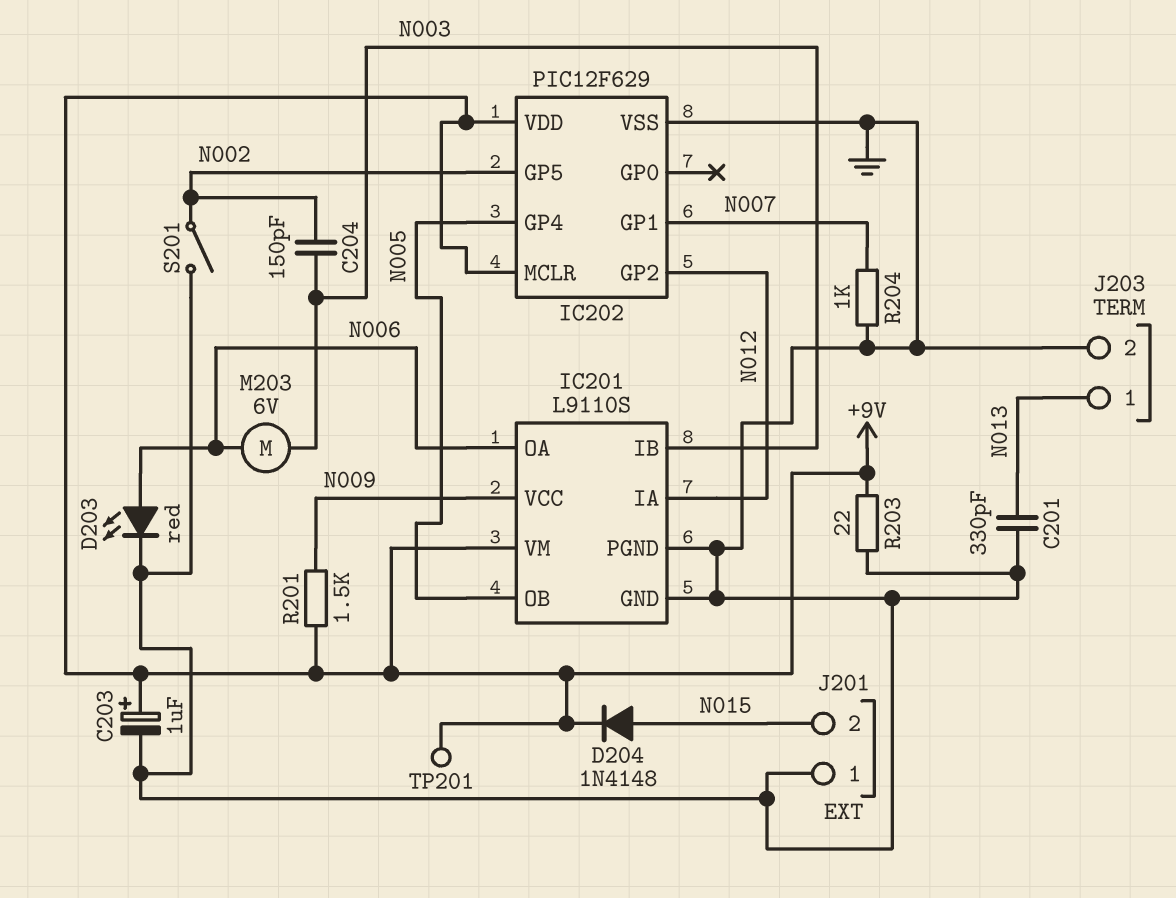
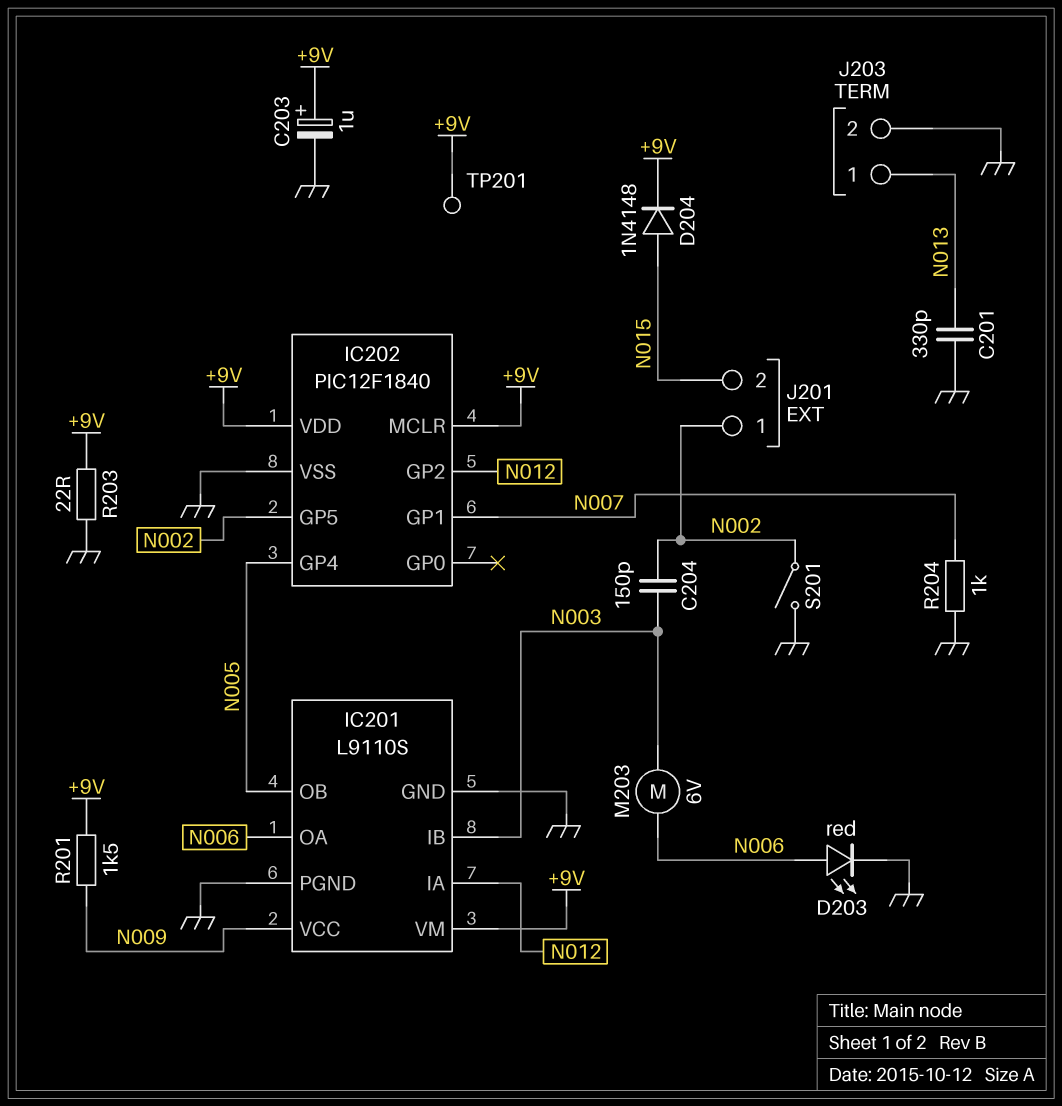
IC202: PIC12F629 -> PIC12F1840
J201 pin 1: GND -> N002

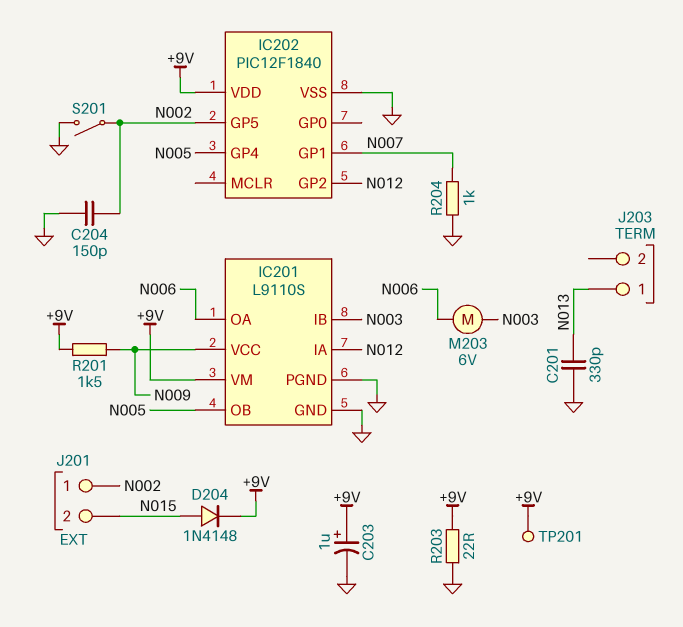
C204: 150pF (N002, N003) -> 150pF (GND, N002)
D203: LED red (A N006, K GND) -> none
IC202 pin MCLR: +9V -> none
J203 pin 2: GND -> none

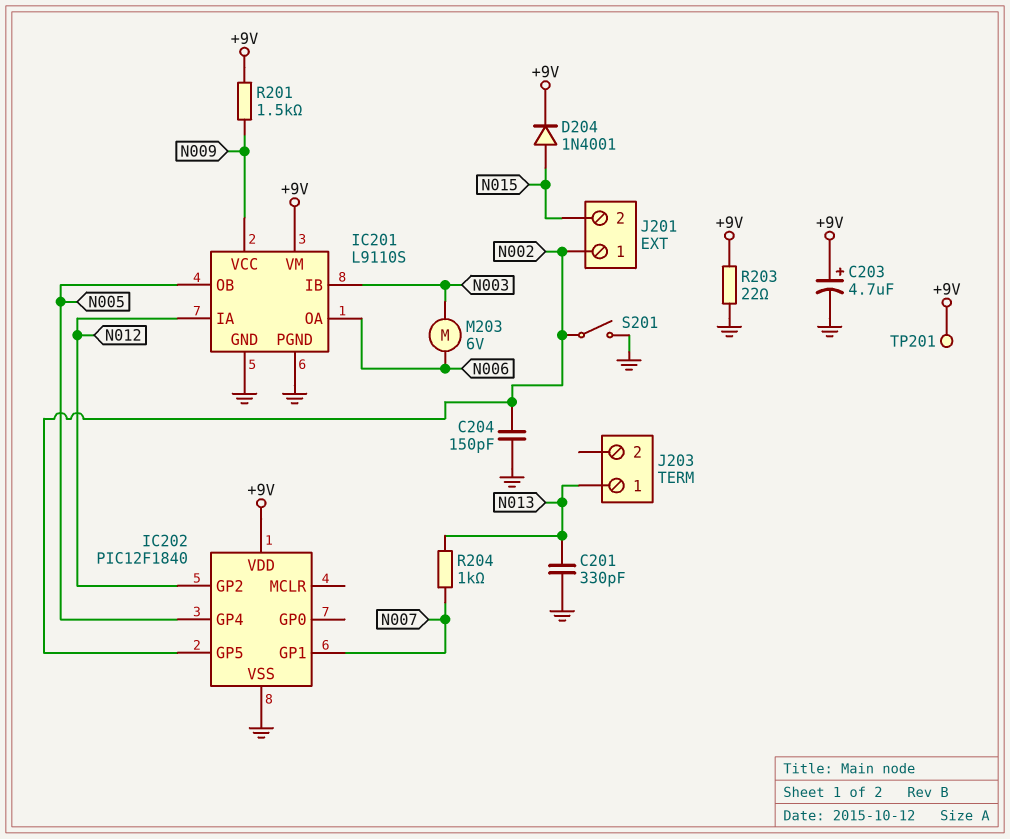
C203: 1uF (plus +9V, minus GND) -> 4.7uF (plus +9V, minus GND)
D204: diode 1N4148 (A N015, K +9V) -> diode 1N4001 (A N015, K +9V)
R204: 1k (GND, N007) -> 1k (N007, N013)

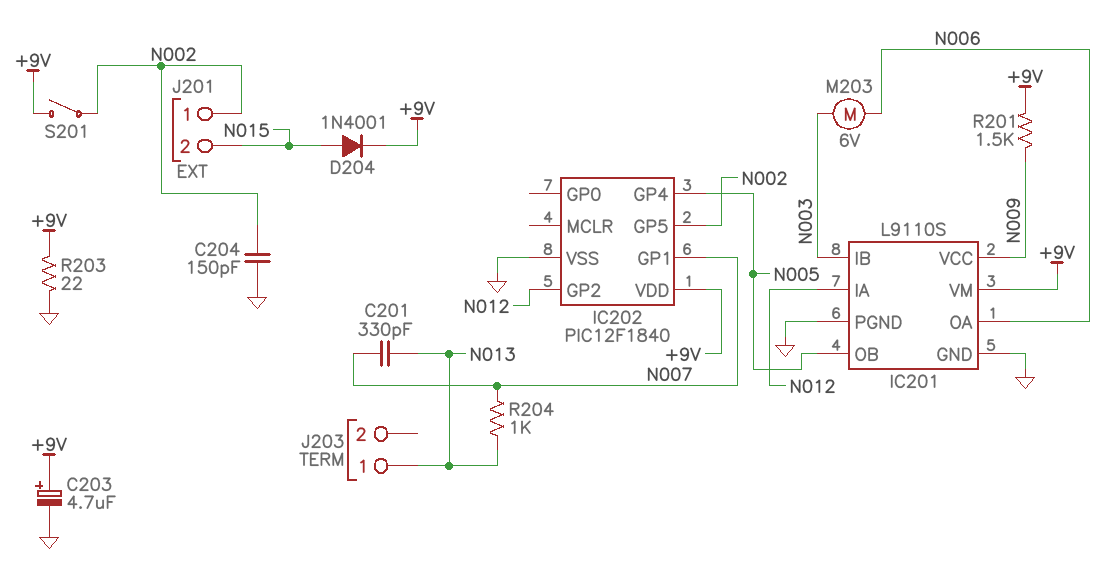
C201: 330pF (GND, N013) -> 330pF (N007, N013)
S201: switch (GND, N002) -> switch (+9V, N002)
TP201: test point (+9V) -> none

